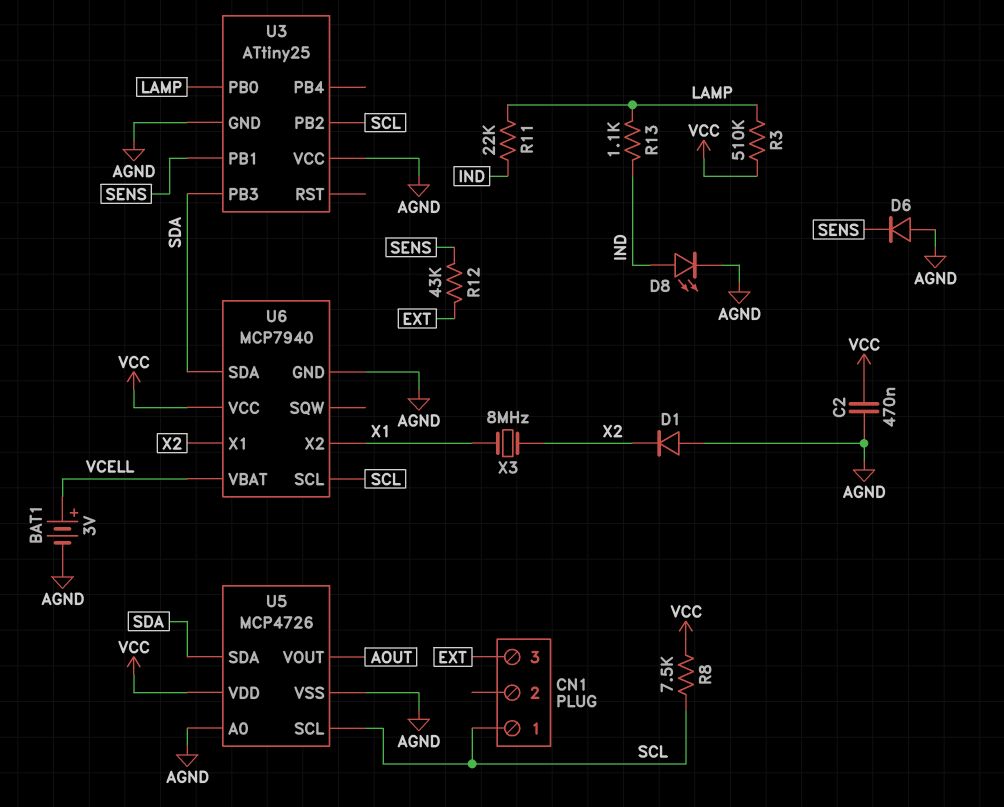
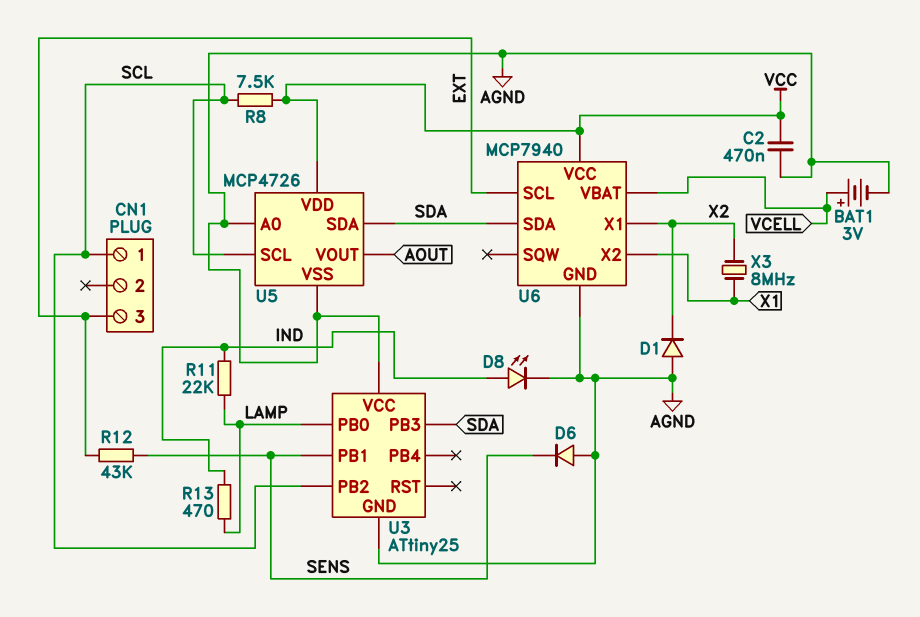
R3: 510k (LAMP, VCC) -> none
R13: 1.1k (IND, LAMP) -> 470 (IND, LAMP)
U6 pin SCL: SCL -> EXT

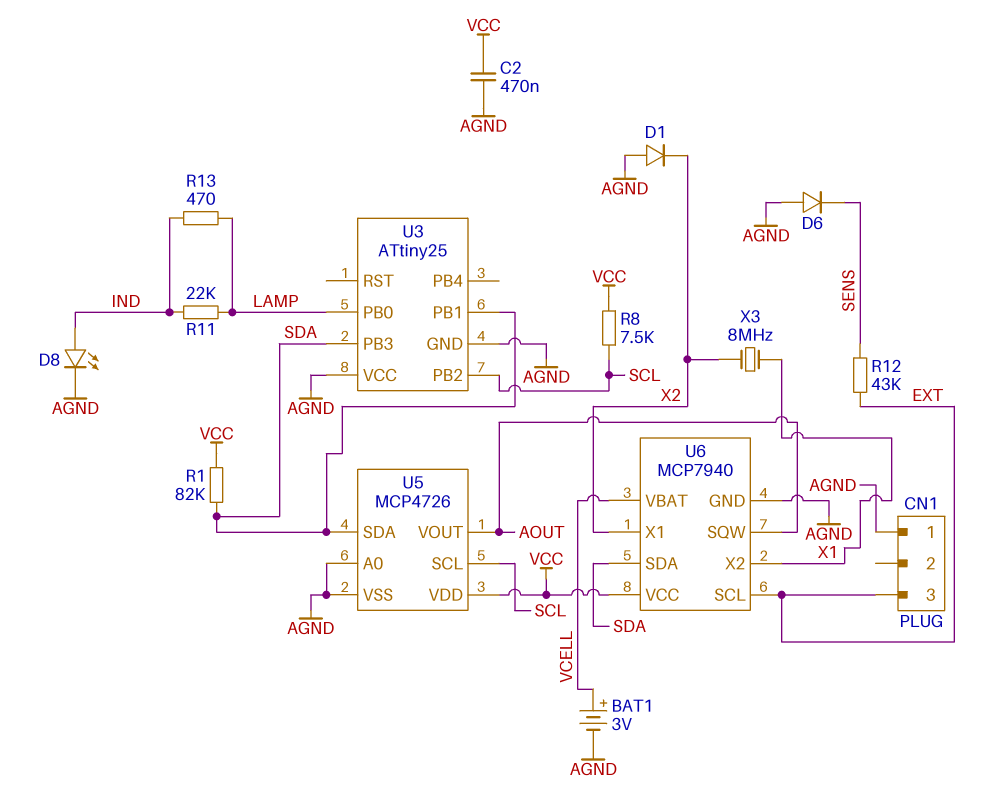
CN1 pin 1: SCL -> AGND
R1: none -> 82k (SDA, VCC)
U3 pin PB1: SENS -> SDA
U6 pin SQW: none -> AOUT

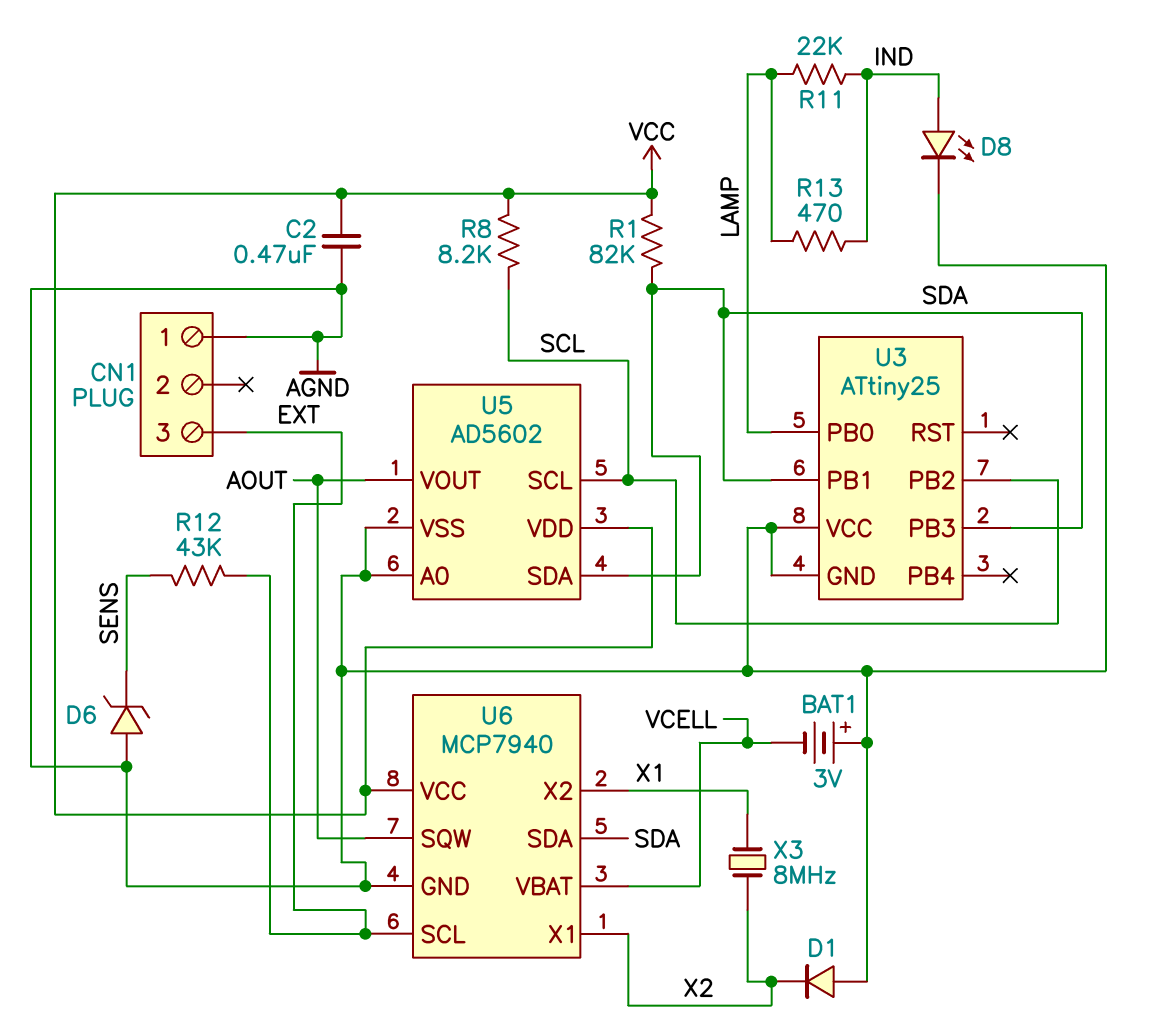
BAT1: 3V (plus VCELL, minus AGND) -> 3V (plus AGND, minus VCELL)
D6: diode (A AGND, K SENS) -> zener (A AGND, K SENS)
R8: 7.5k (SCL, VCC) -> 8.2k (SCL, VCC)
U5: MCP4726 -> AD5602

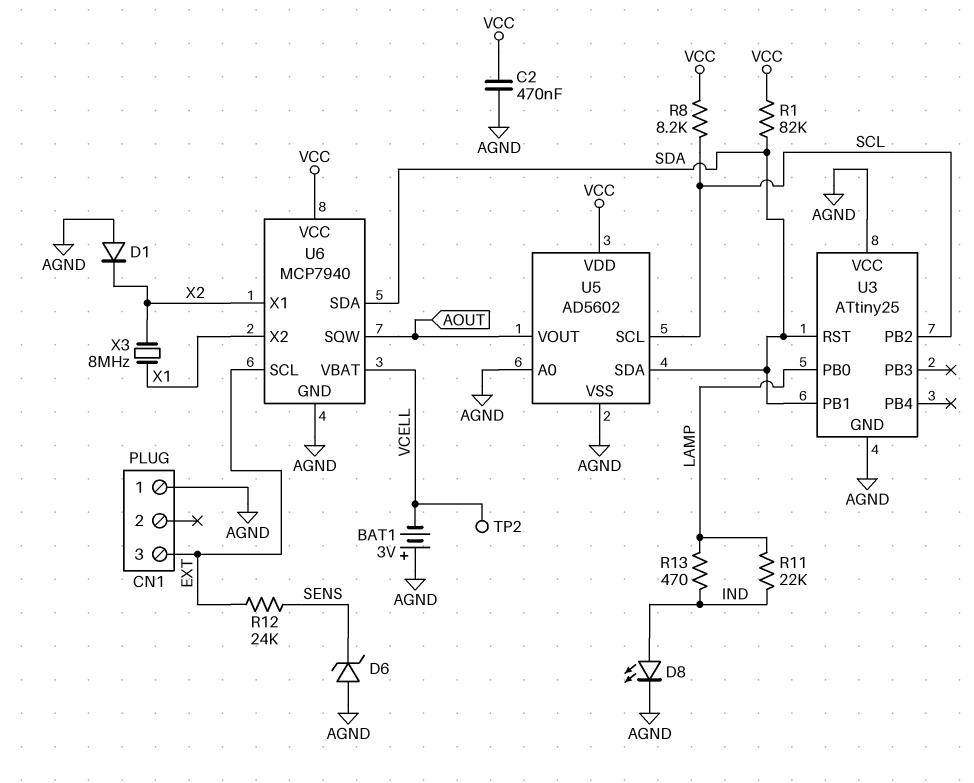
R12: 43k (EXT, SENS) -> 24k (EXT, SENS)
TP2: none -> test point (VCELL)
U3 pin PB3: SDA -> none
U3 pin RST: none -> SDA

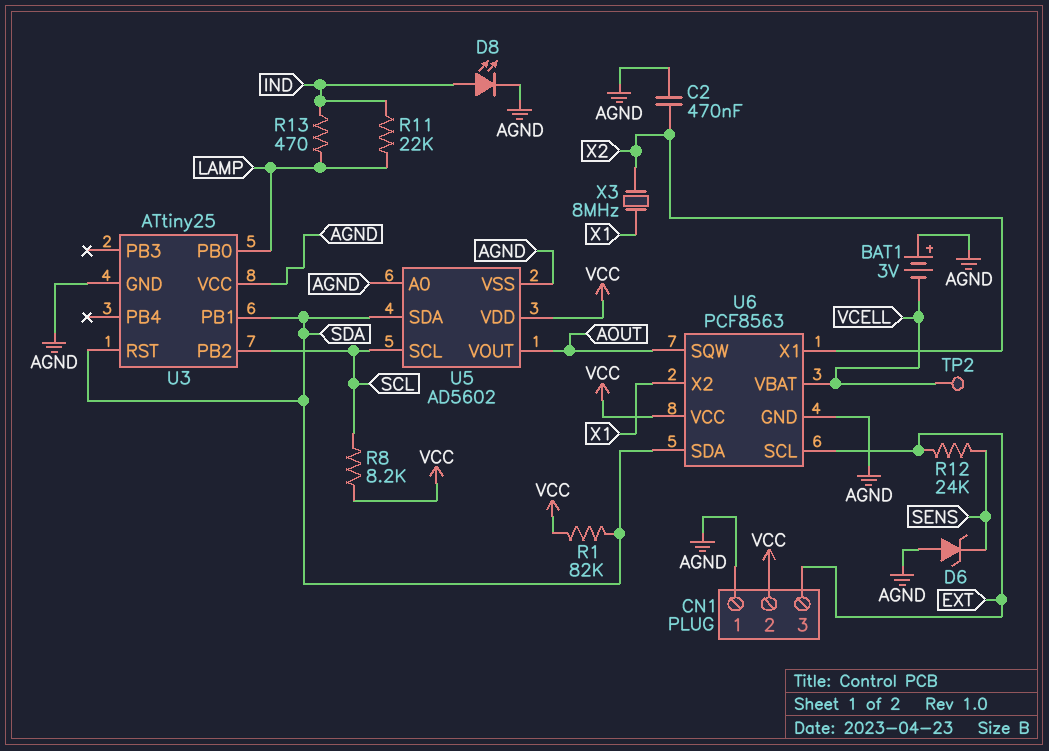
C2: 470nF (AGND, VCC) -> 470nF (AGND, X2)
CN1 pin 2: none -> VCC
D1: diode (A AGND, K X2) -> none
U6: MCP7940 -> PCF8563

